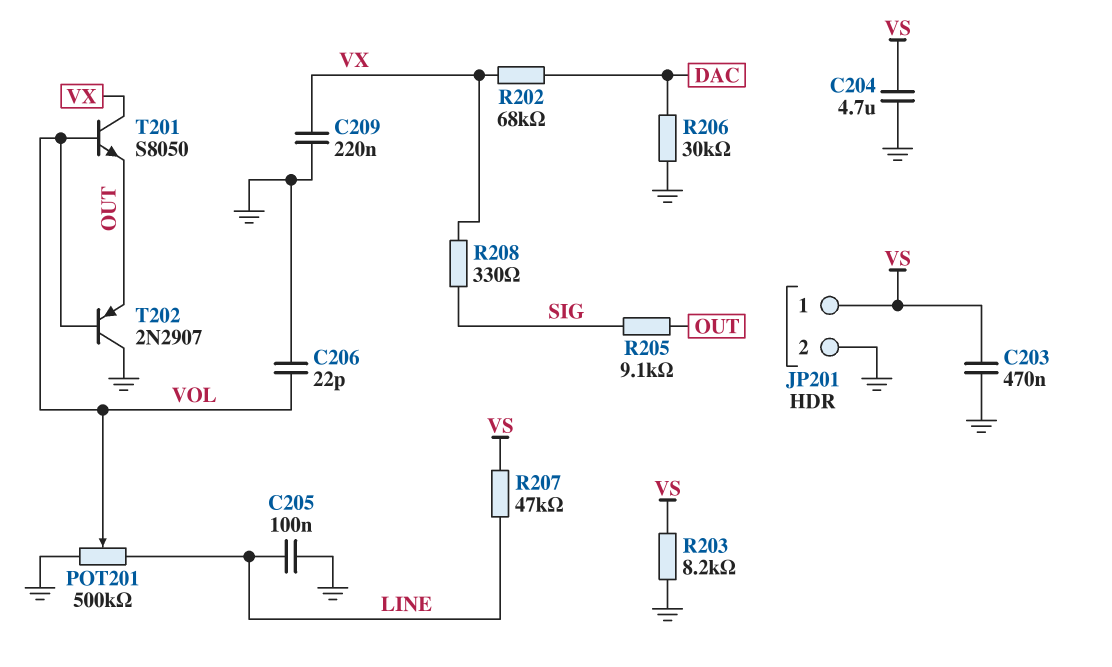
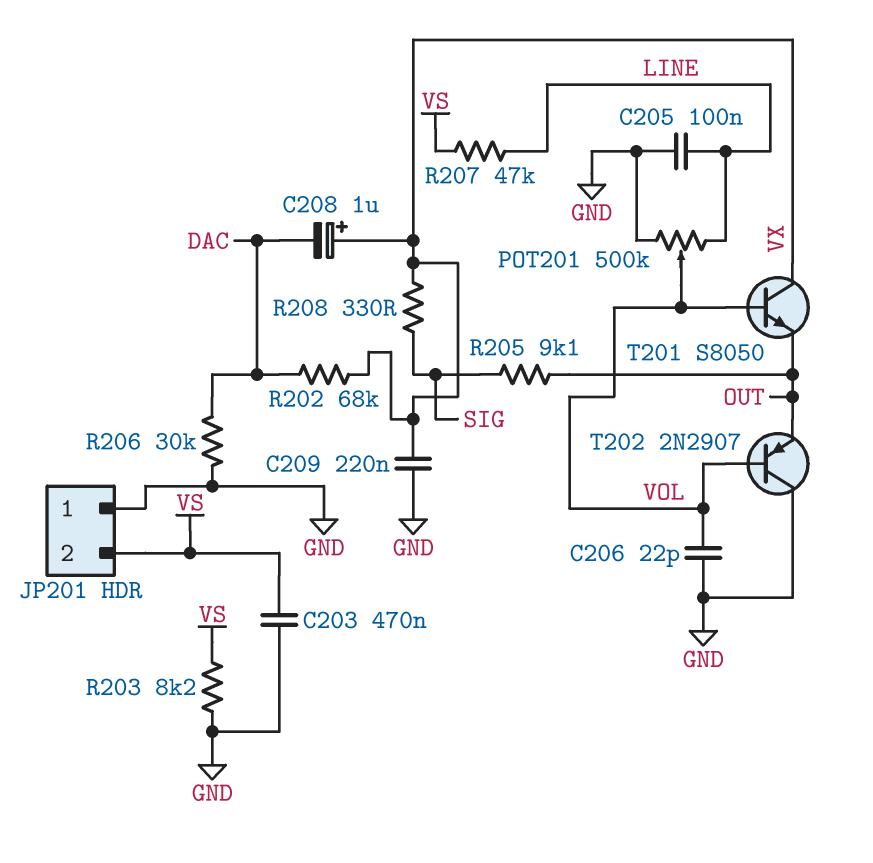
C204: 4.7uF (GND, VS) -> none
C208: none -> 1uF (plus VX, minus DAC)
JP201 pin 1: VS -> GND
JP201 pin 2: GND -> VS

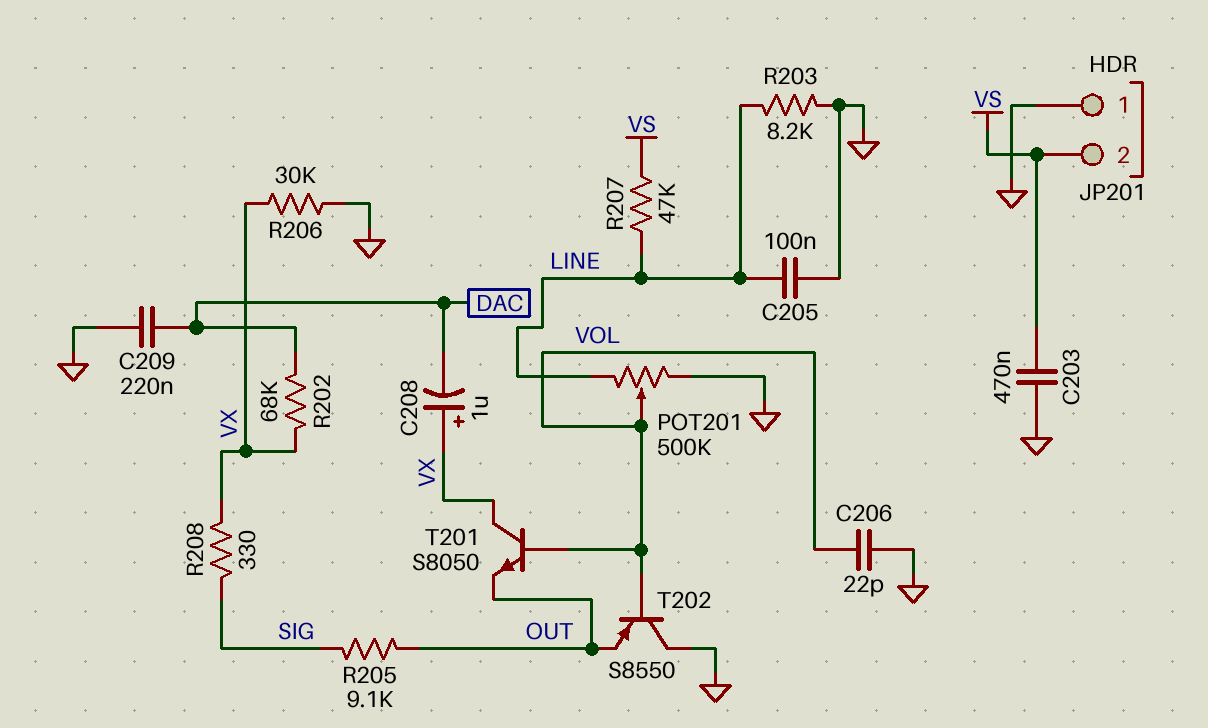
C209: 220nF (GND, VX) -> 220nF (DAC, GND)
R203: 8.2k (GND, VS) -> 8.2k (GND, LINE)
R206: 30k (DAC, GND) -> 30k (GND, VX)
T202: PNP 2N2907 (B VOL, C GND, E OUT) -> PNP S8550 (B VOL, C GND, E OUT)

